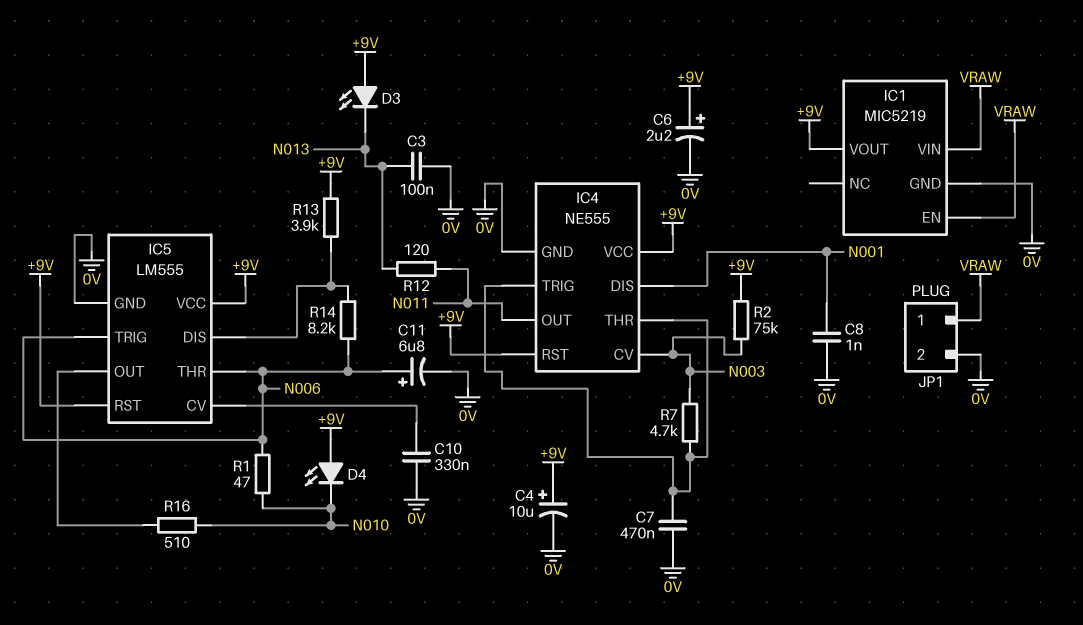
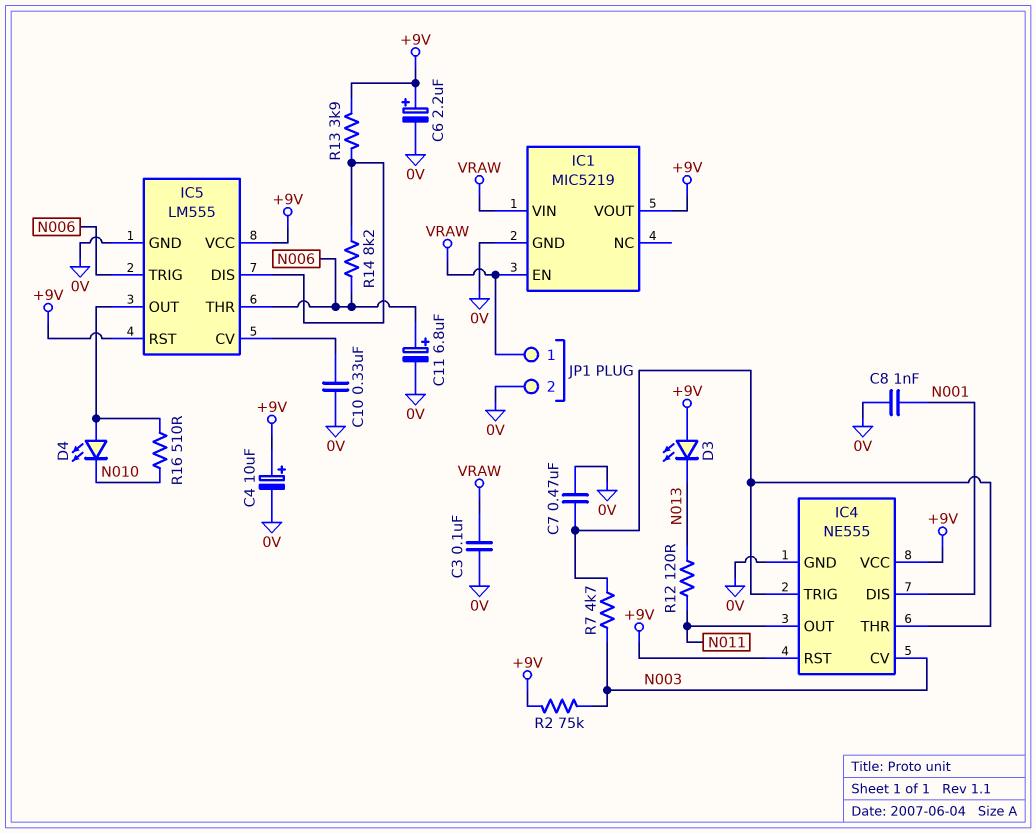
C3: 100nF (0V, N013) -> 100nF (0V, VRAW)
D4: LED (A +9V, K N010) -> LED (A IC5/OUT, K N010)
R1: 47 (N006, N010) -> none

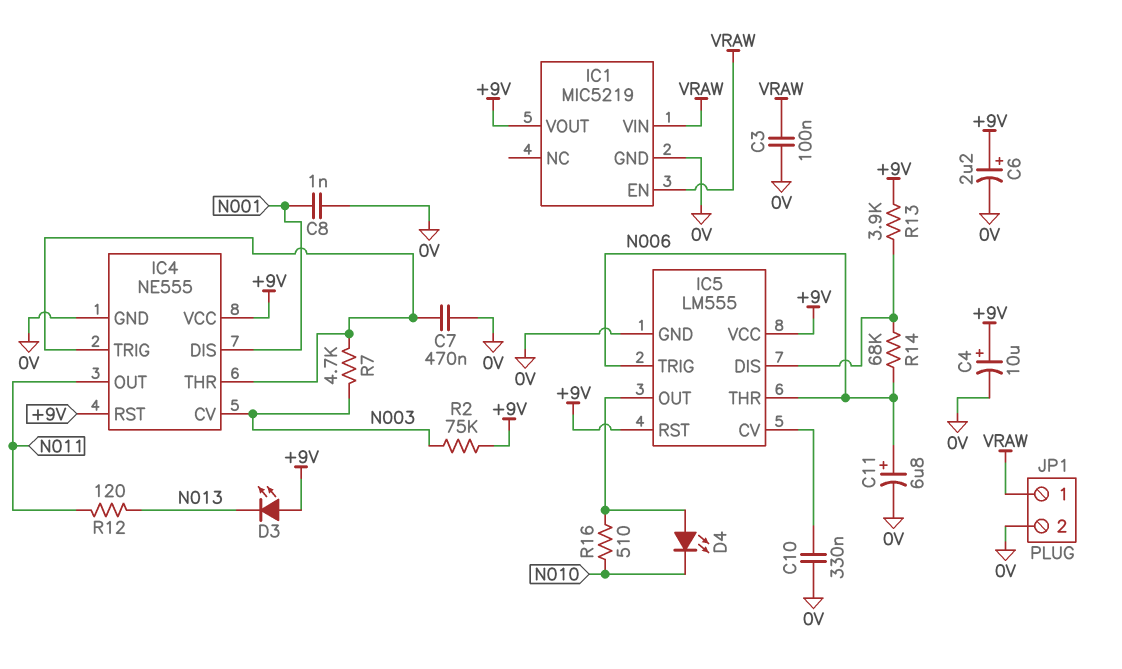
R14: 8.2k (IC5/DIS, N006) -> 68k (IC5/DIS, N006)

